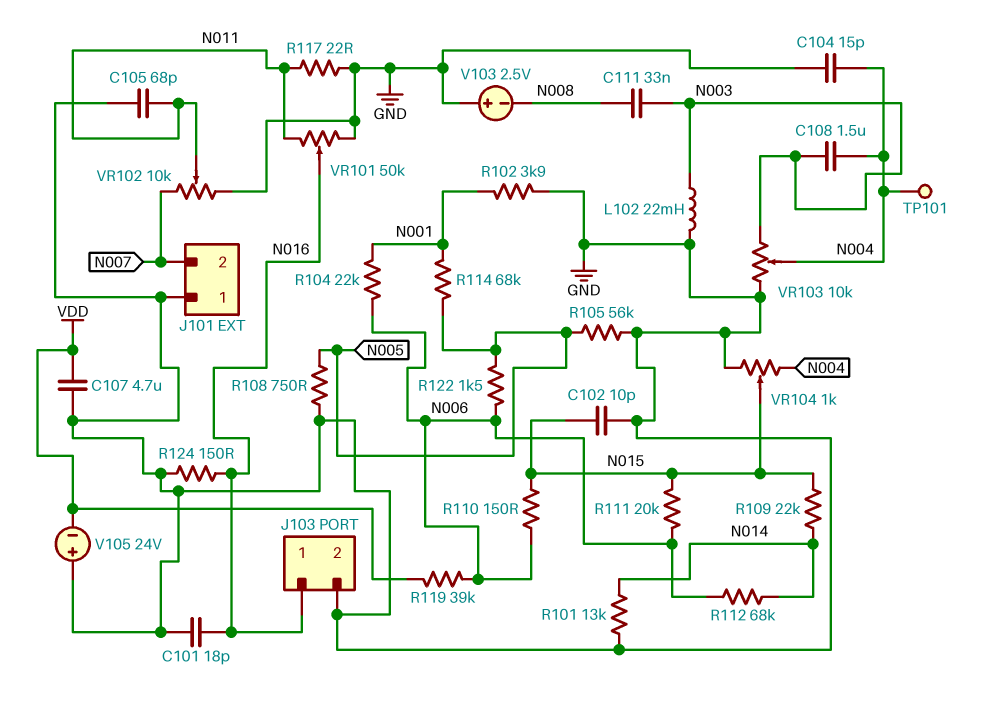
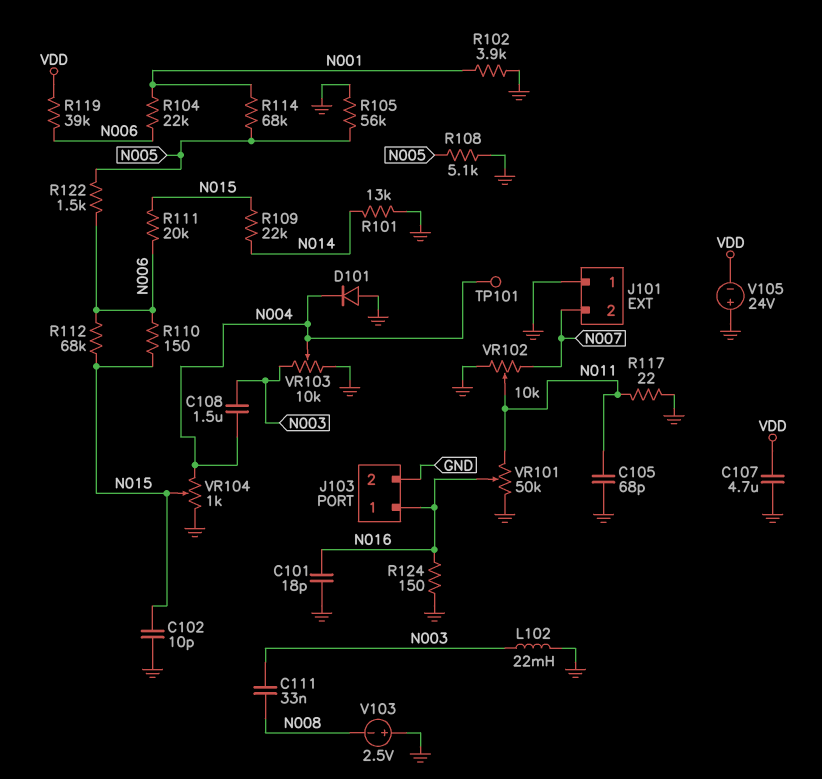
C104: 15pF (GND, N004) -> none
D101: none -> diode (A GND, K N004)
R108: 750 (GND, N005) -> 5.1k (GND, N005)
R112: 68k (N006, N014) -> 68k (N006, N015)

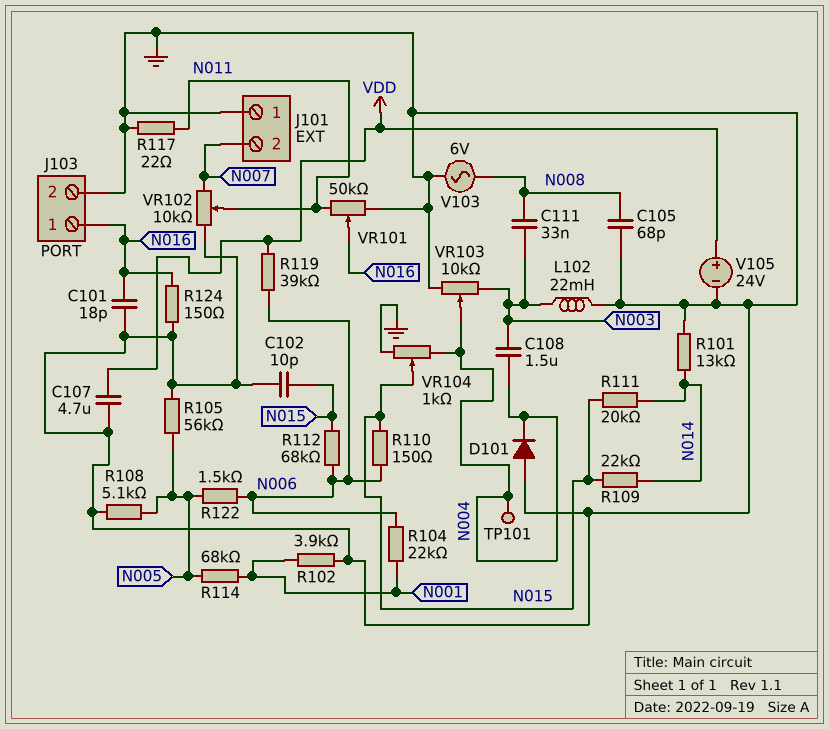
C105: 68pF (GND, N011) -> 68pF (GND, N008)
R111: 20k (N006, N015) -> 20k (N014, N015)
V103: 2.5V (plus GND, minus N008) -> AC 6V (GND, N008)
V105: 24V (plus GND, minus VDD) -> 24V (plus VDD, minus GND)

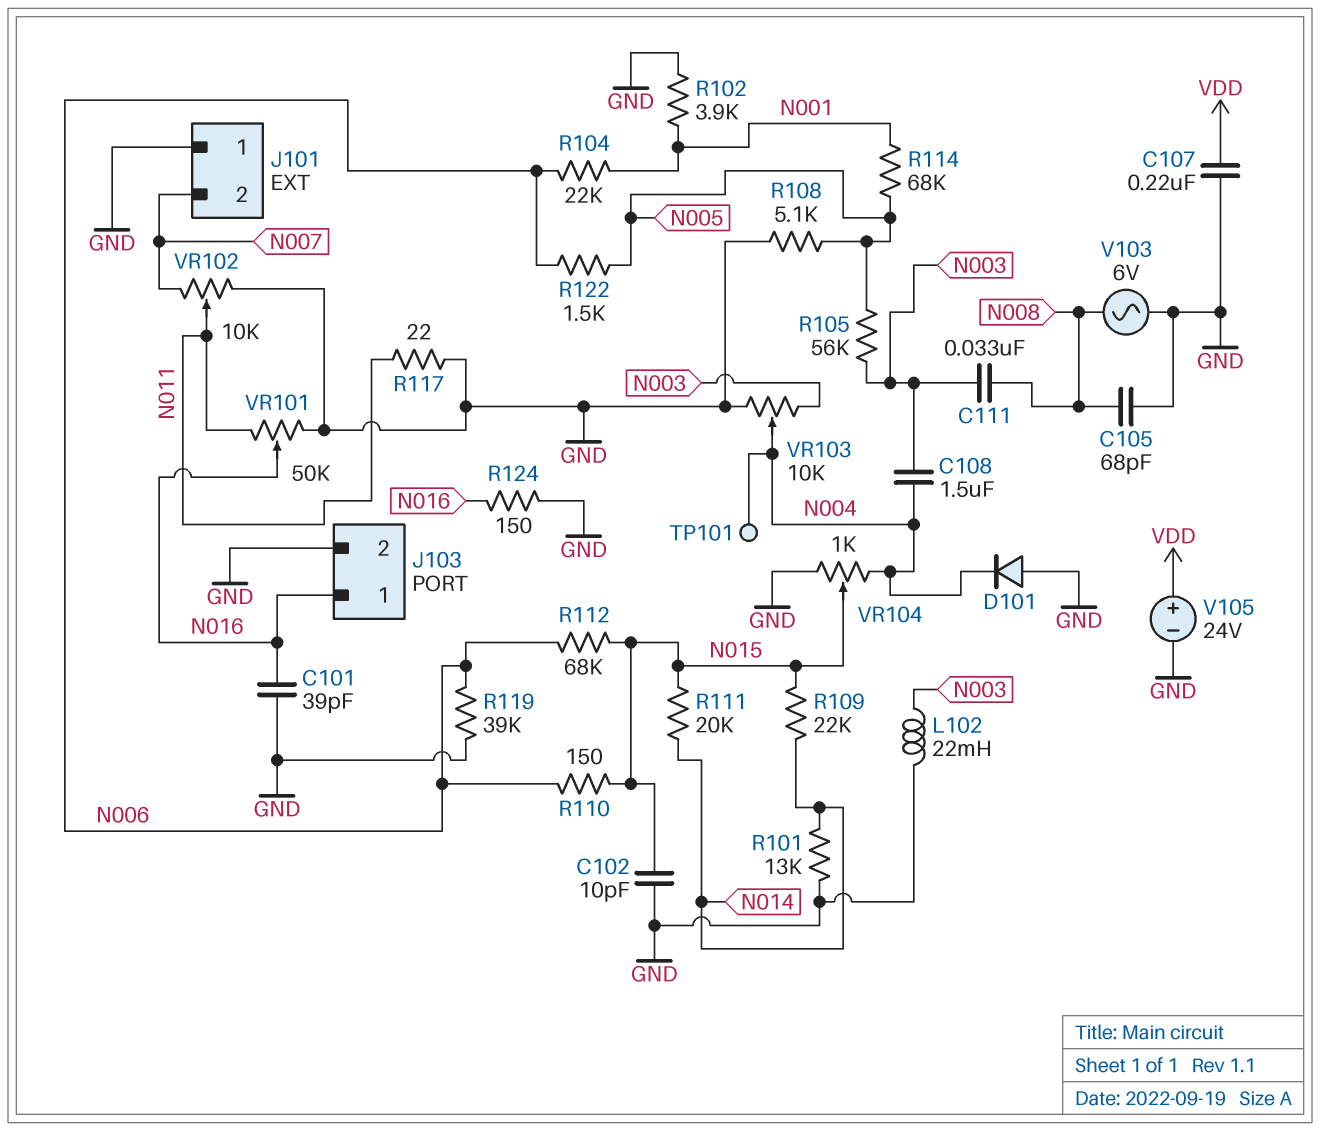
C101: 18pF (GND, N016) -> 39pF (GND, N016)
C107: 4.7uF (GND, VDD) -> 220nF (GND, VDD)
R105: 56k (GND, N005) -> 56k (N003, N005)
R119: 39k (N006, VDD) -> 39k (GND, N006)

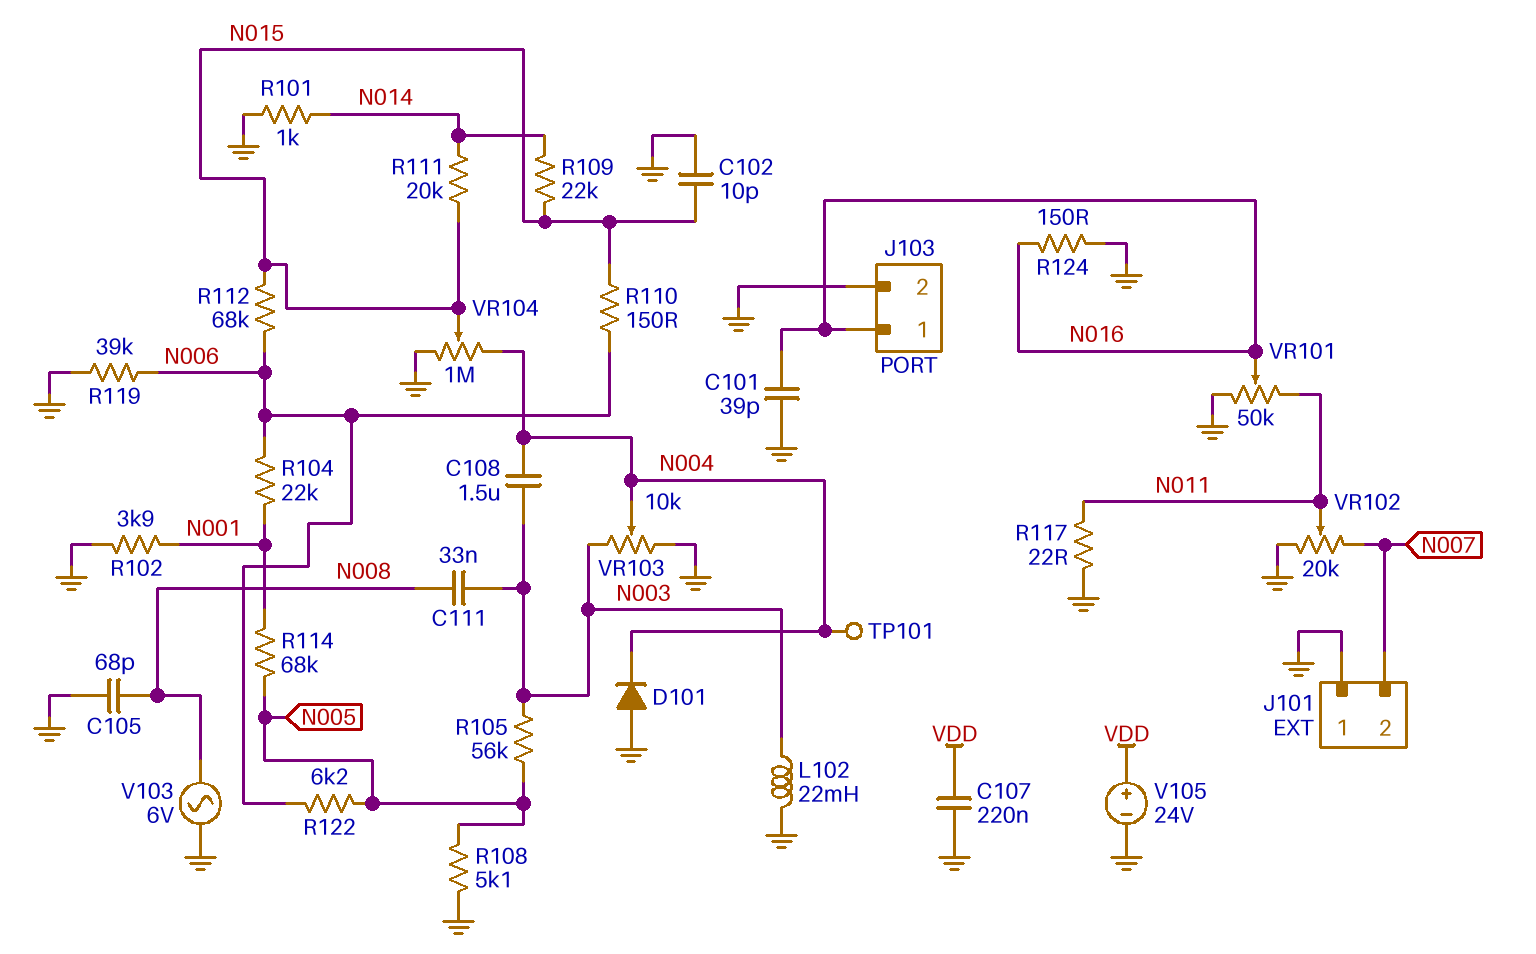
R101: 13k (GND, N014) -> 1k (GND, N014)
R122: 1.5k (N005, N006) -> 6.2k (N005, N006)
VR102: 10k (GND, N007, wiper N011) -> 20k (GND, N007, wiper N011)
VR104: 1k (GND, N004, wiper N015) -> 1M (GND, N004, wiper N015)

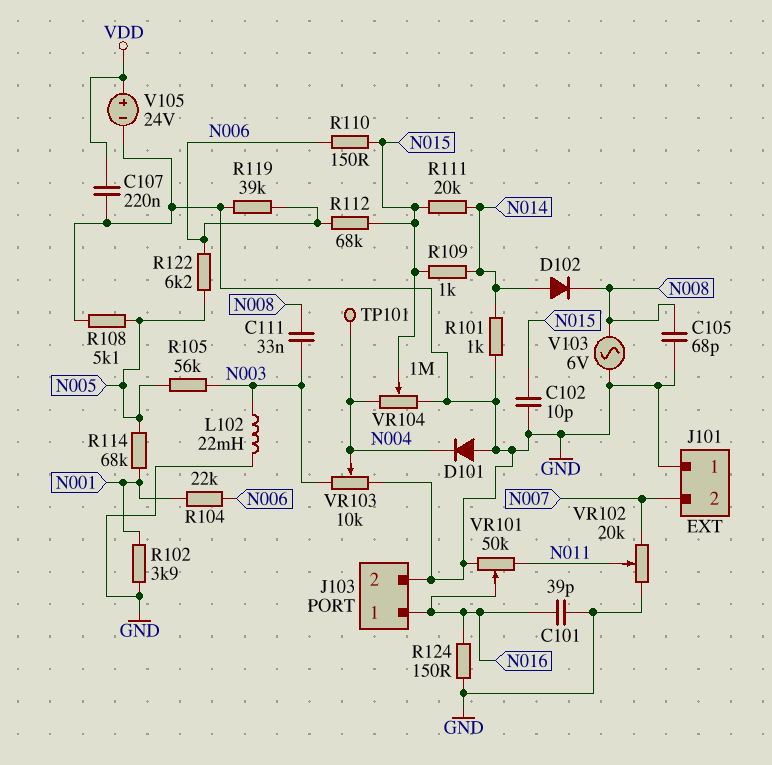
C108: 1.5uF (N003, N004) -> none
D102: none -> diode (A N014, K N008)
R109: 22k (N014, N015) -> 1k (N014, N015)
R117: 22 (GND, N011) -> none

